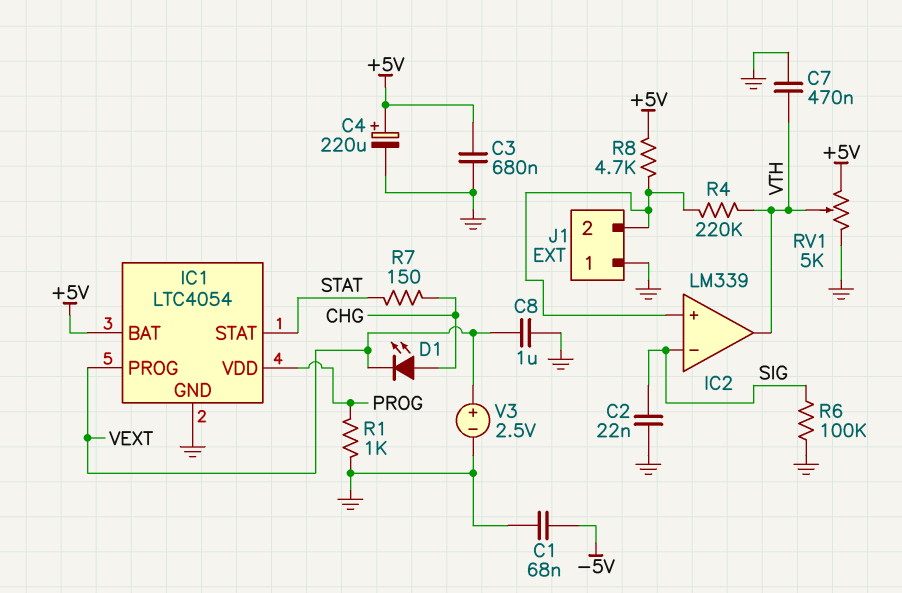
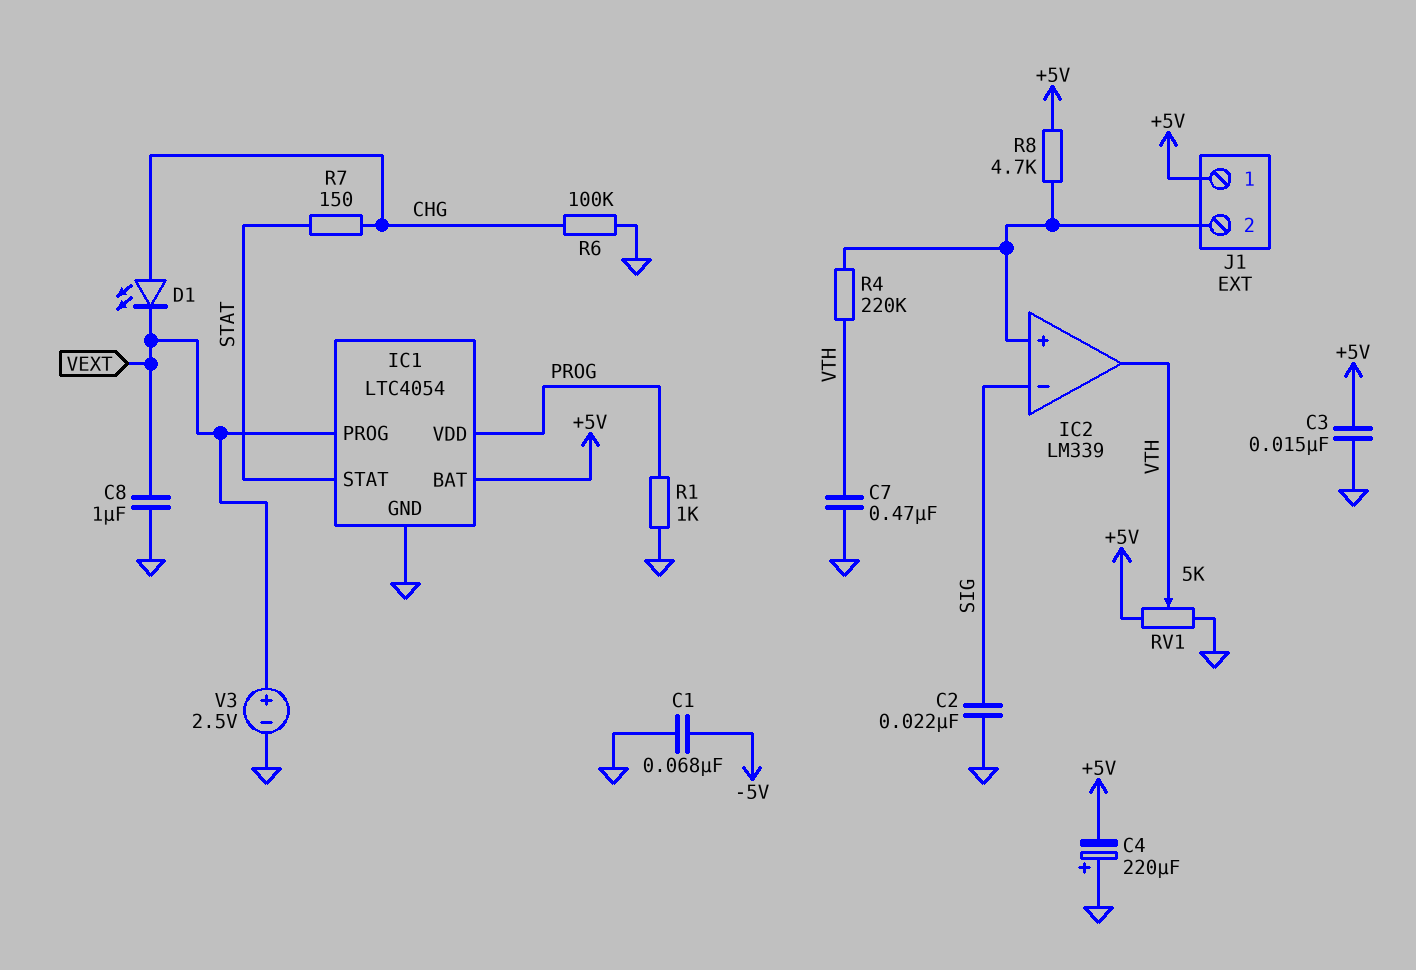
C3: 680nF (+5V, GND) -> 15nF (+5V, GND)
C4: 220uF (plus +5V, minus GND) -> 220uF (plus GND, minus +5V)
J1 pin 1: GND -> +5V
R6: 100k (GND, SIG) -> 100k (CHG, GND)

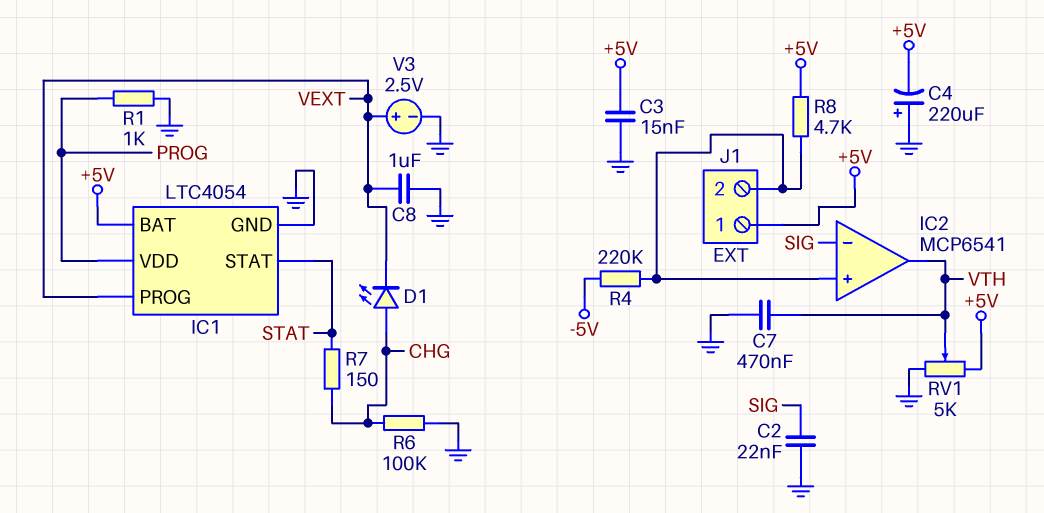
C1: 68nF (-5V, GND) -> none
IC2: LM339 -> MCP6541
R4: 220k (IC2/in+, VTH) -> 220k (-5V, IC2/in+)

